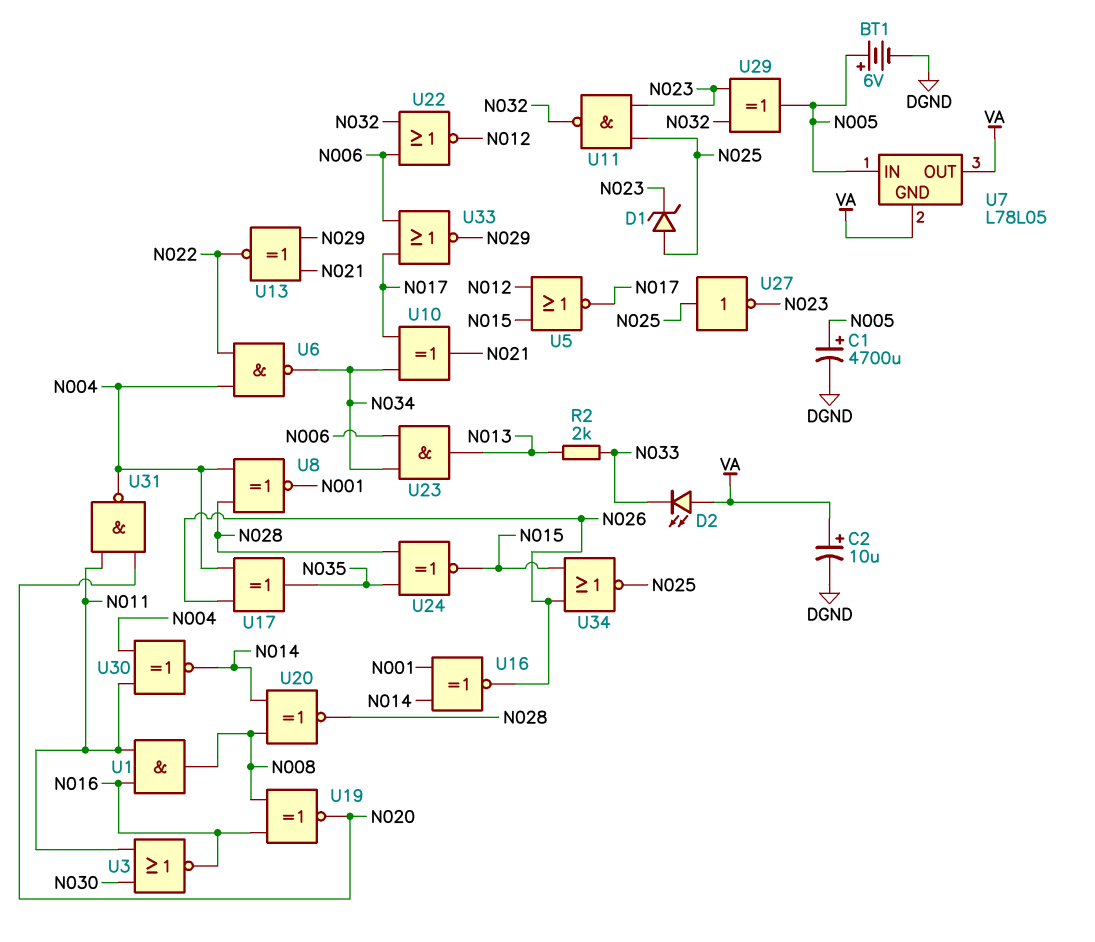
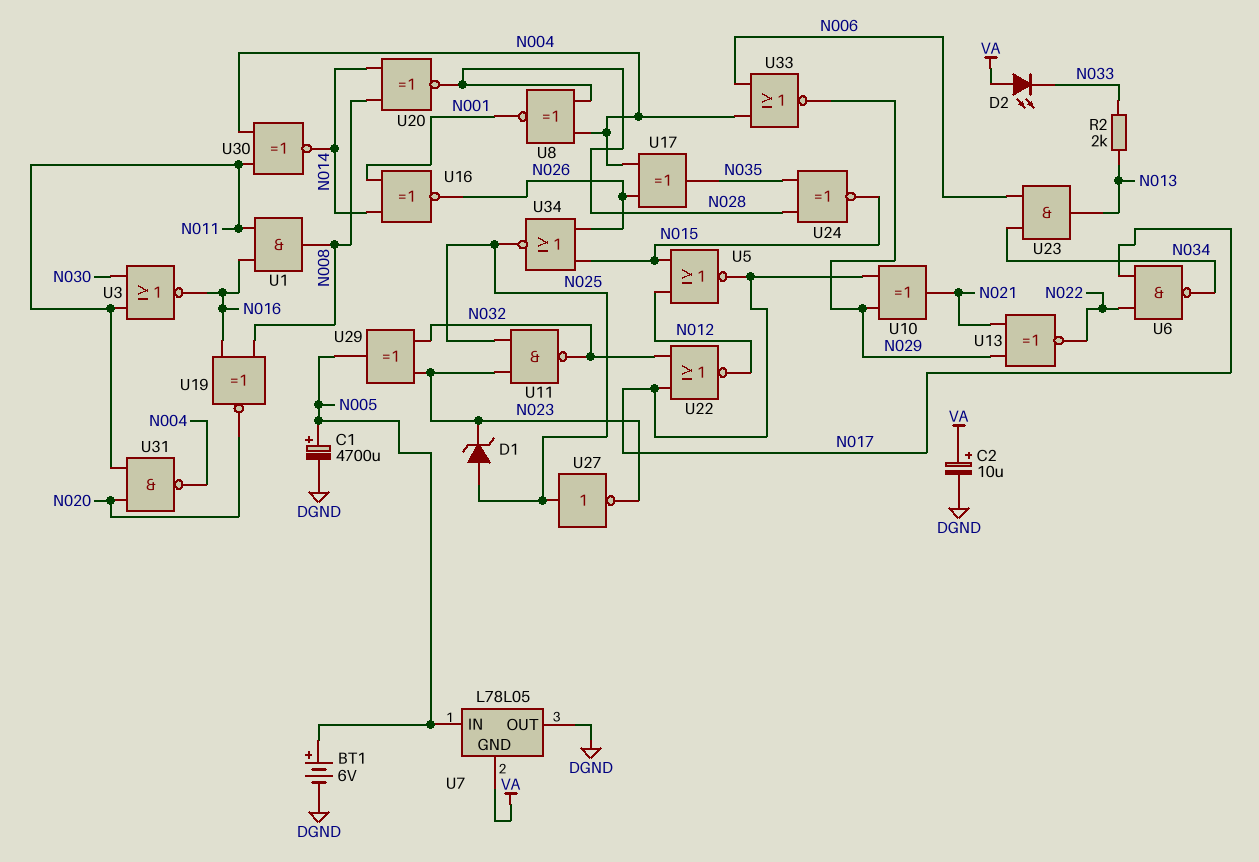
U6: NAND (in N004, in N022, out N034) -> NAND (in N017, in N022, out N034)
U7 pin OUT: VA -> DGND
U10: XOR (in N017, in N034, out N021) -> XOR (in N017, in N029, out N021)
U22: NOR (in N006, in N032, out N012) -> NOR (in N017, in N032, out N012)
U33: NOR (in N006, in N017, out N029) -> NOR (in N004, in N006, out N029)

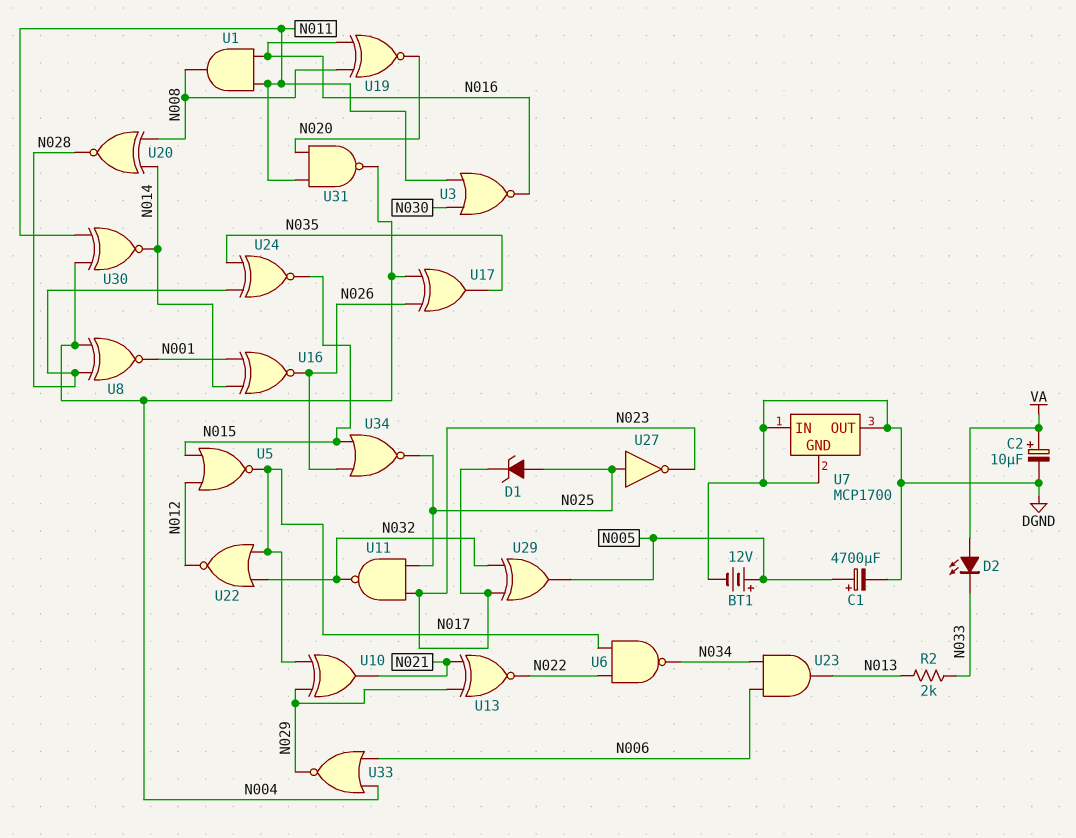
BT1: 6V (plus N005, minus DGND) -> 12V (plus N005, minus DGND)
U7: L78L05 -> MCP1700
U7 pin GND: VA -> DGND
U7 pin IN: N005 -> DGND

